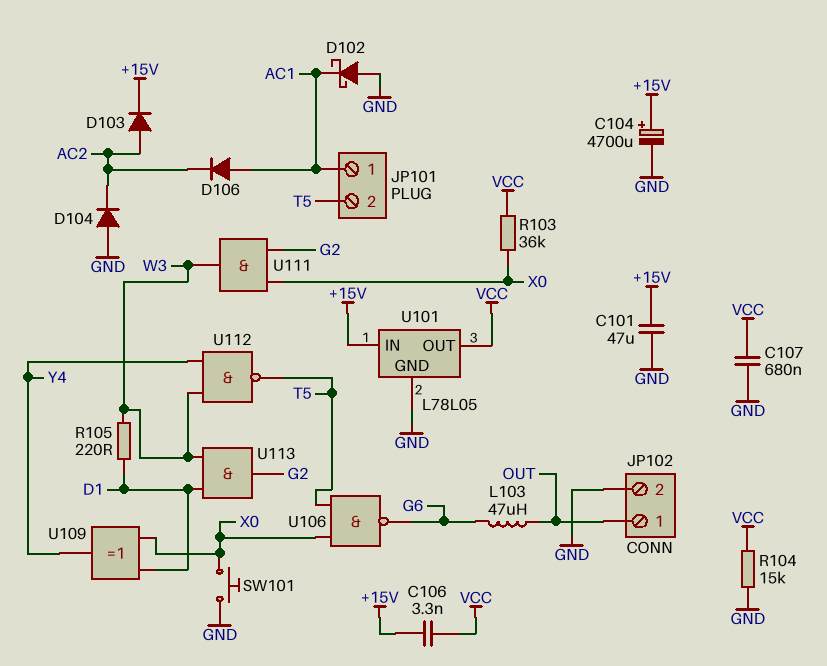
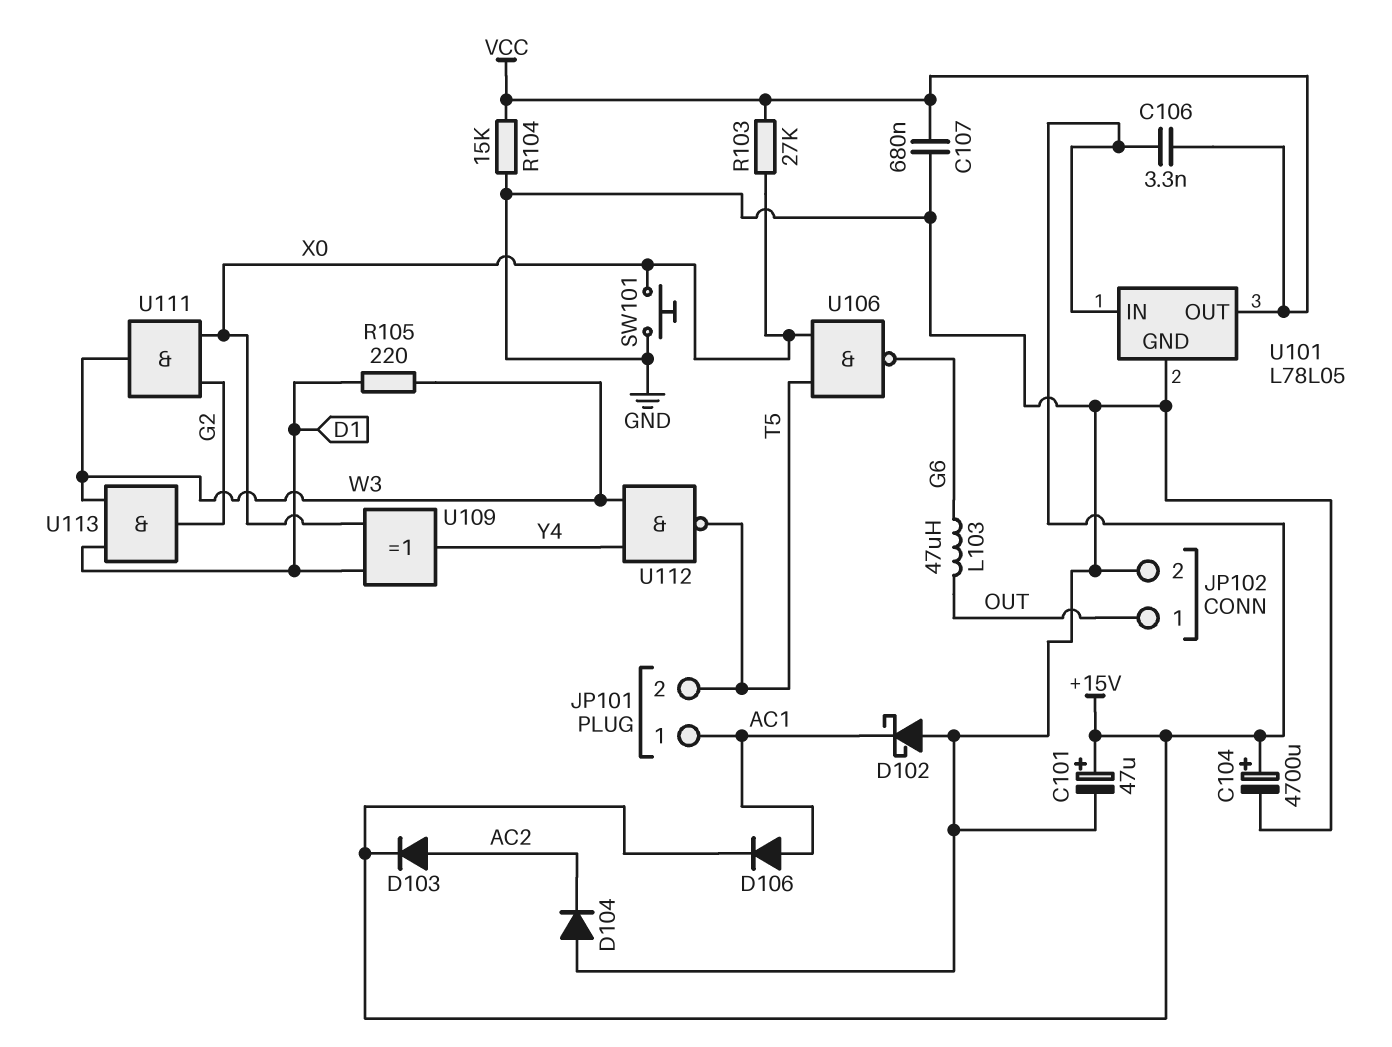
C101: 47uF (+15V, GND) -> 47uF (plus +15V, minus GND)
D106: diode (A AC1, K AC2) -> diode (A AC1, K +15V)
R103: 36k (VCC, X0) -> 27k (VCC, X0)

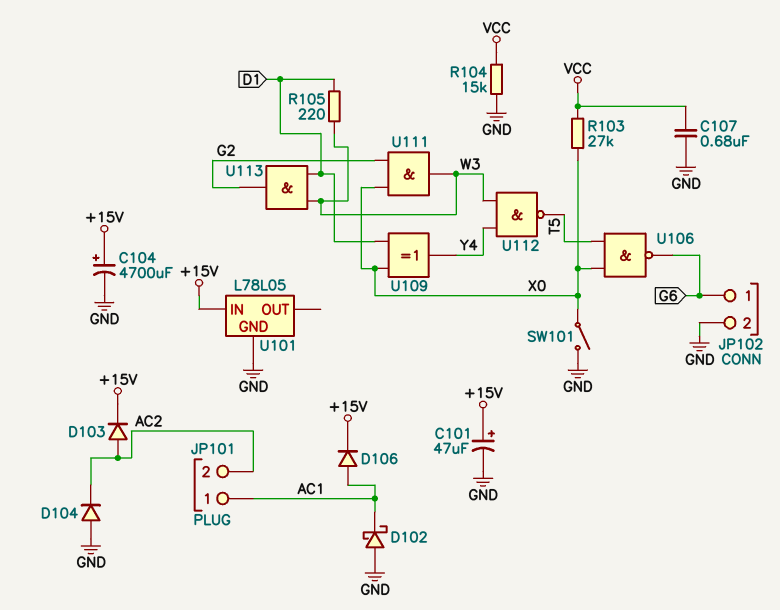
C106: 3.3nF (+15V, VCC) -> none
JP101 pin 2: T5 -> AC2
JP102 pin 1: OUT -> G6
L103: 47uH (G6, OUT) -> none
SW101: button (GND, X0) -> switch (GND, X0)
U101 pin OUT: VCC -> none

